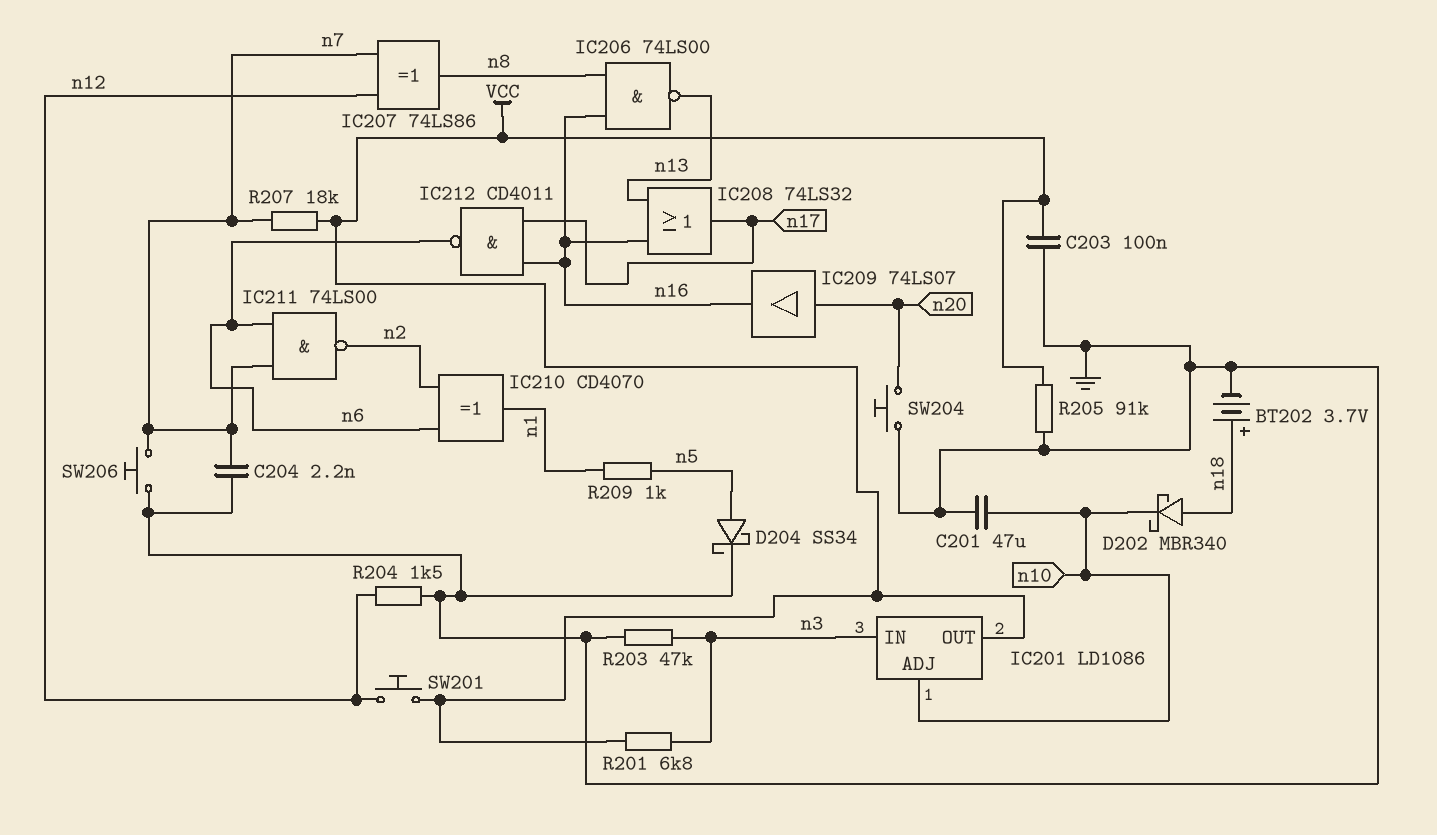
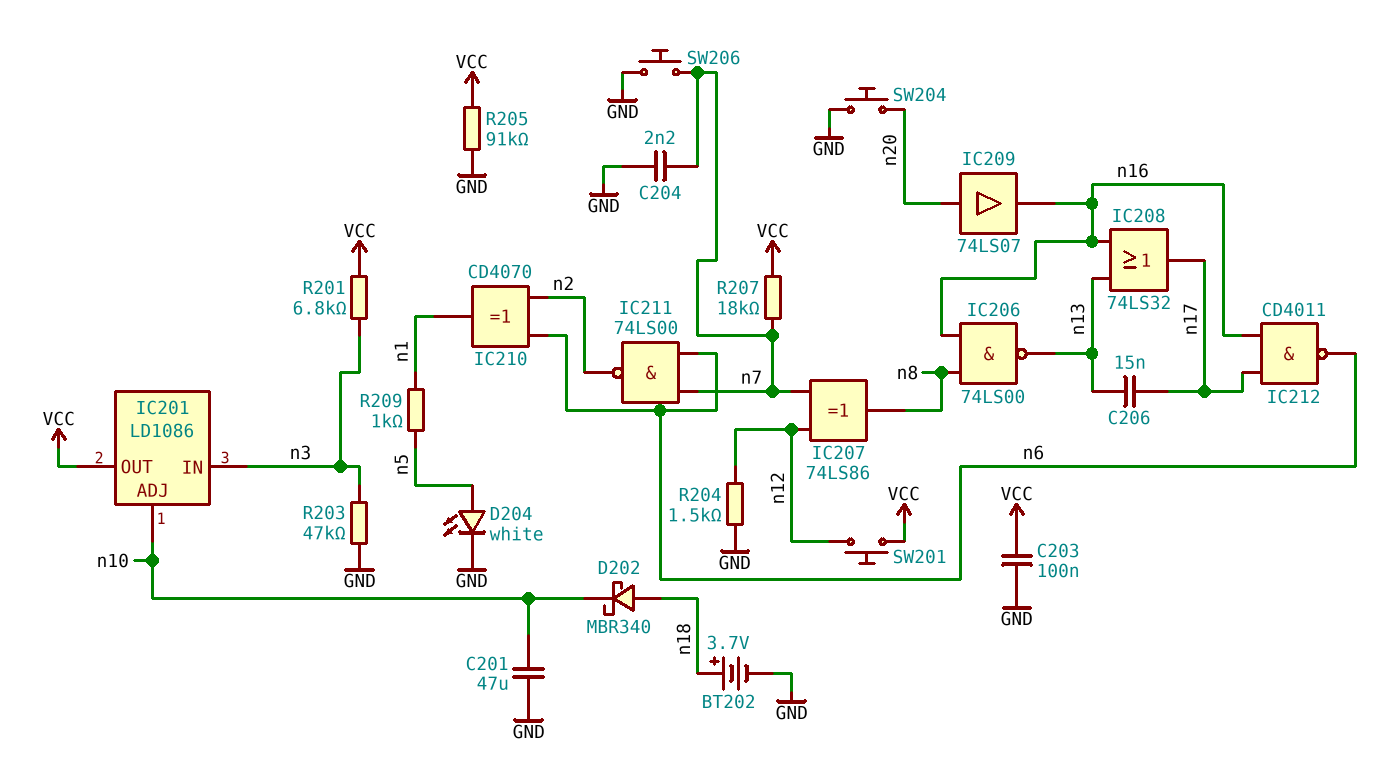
C206: none -> 15nF (n13, n17)
D204: schottky SS34 (A n5, K GND) -> LED white (A n5, K GND)

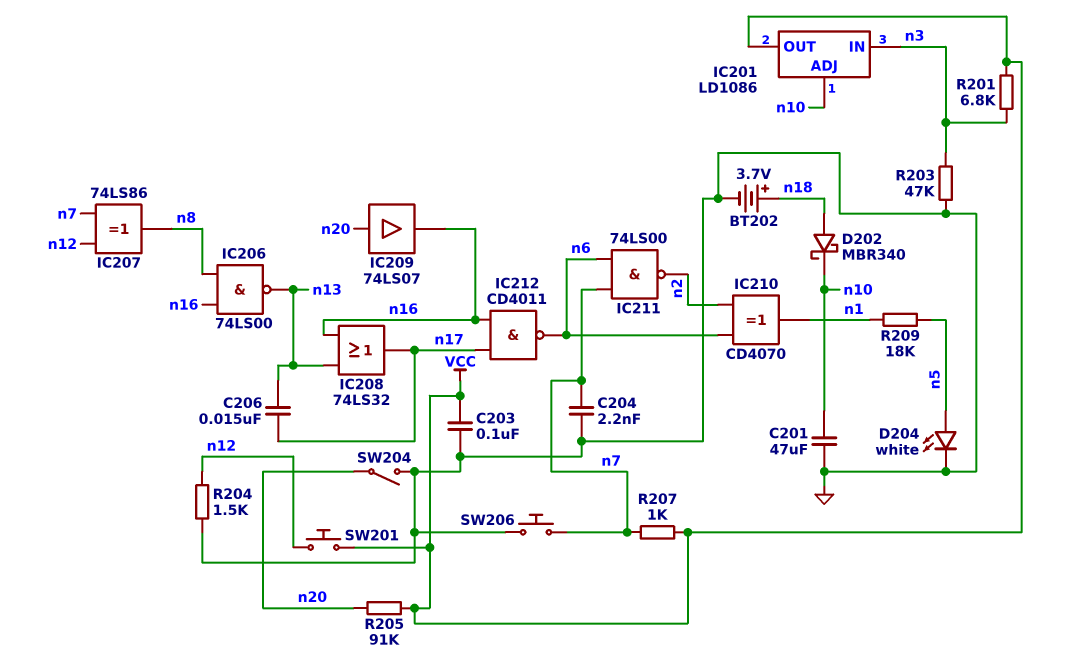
R205: 91k (GND, VCC) -> 91k (VCC, n20)
R207: 18k (VCC, n7) -> 1k (VCC, n7)
R209: 1k (n1, n5) -> 18k (n1, n5)
SW204: button (GND, n20) -> switch (GND, n20)

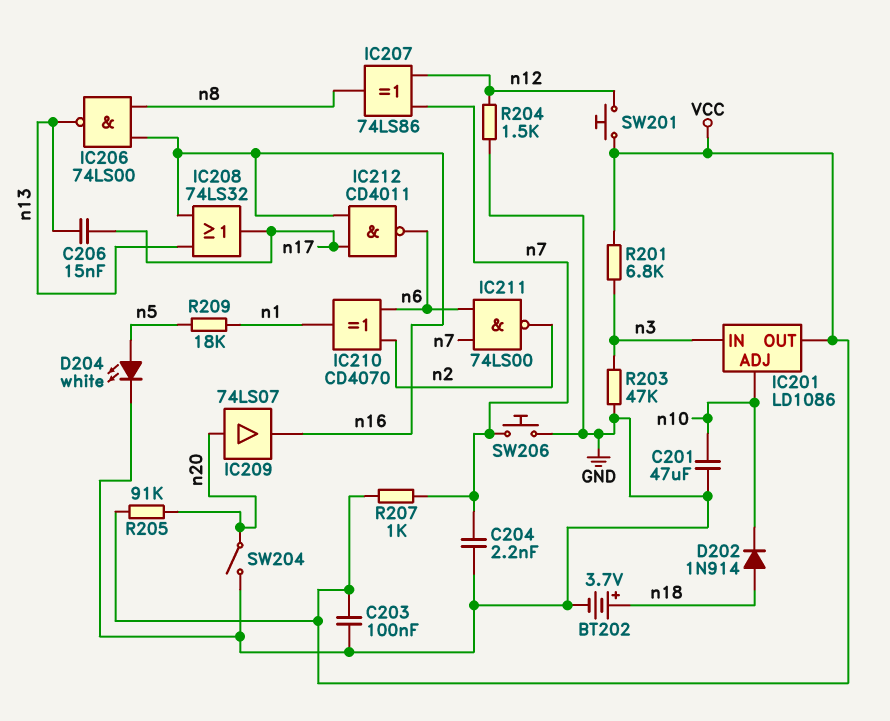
D202: schottky MBR340 (A n18, K n10) -> diode 1N914 (A n18, K n10)

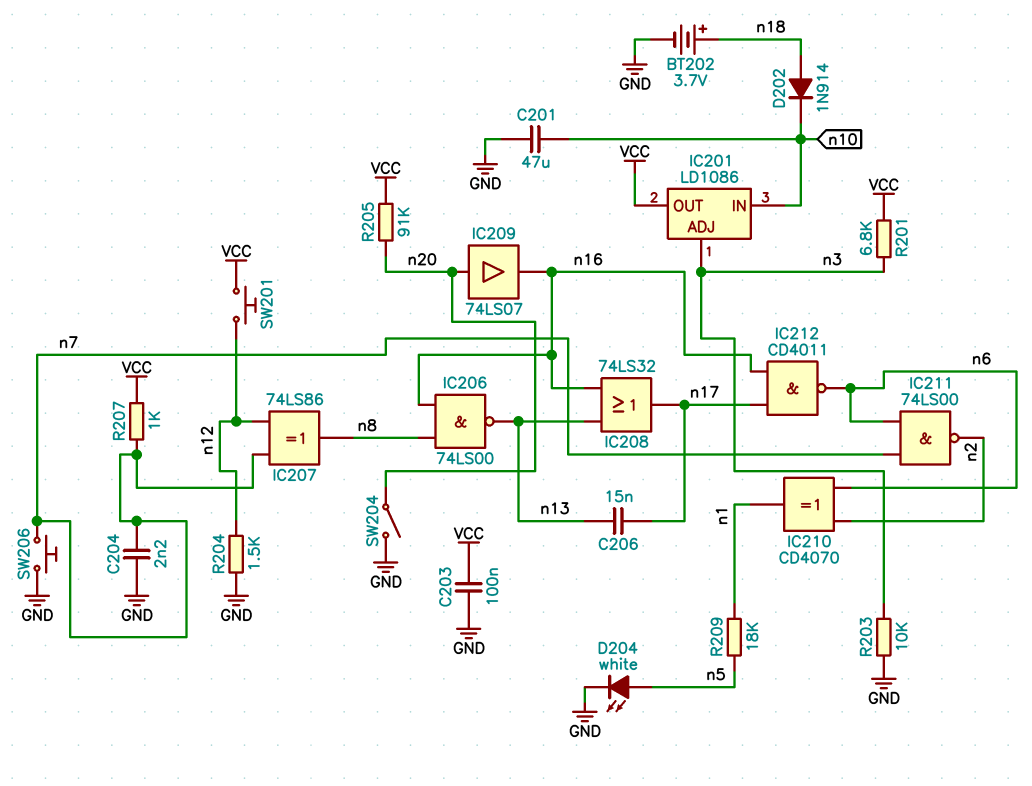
IC201 pin ADJ: n10 -> n3
IC201 pin IN: n3 -> n10
R203: 47k (GND, n3) -> 10k (GND, n3)

